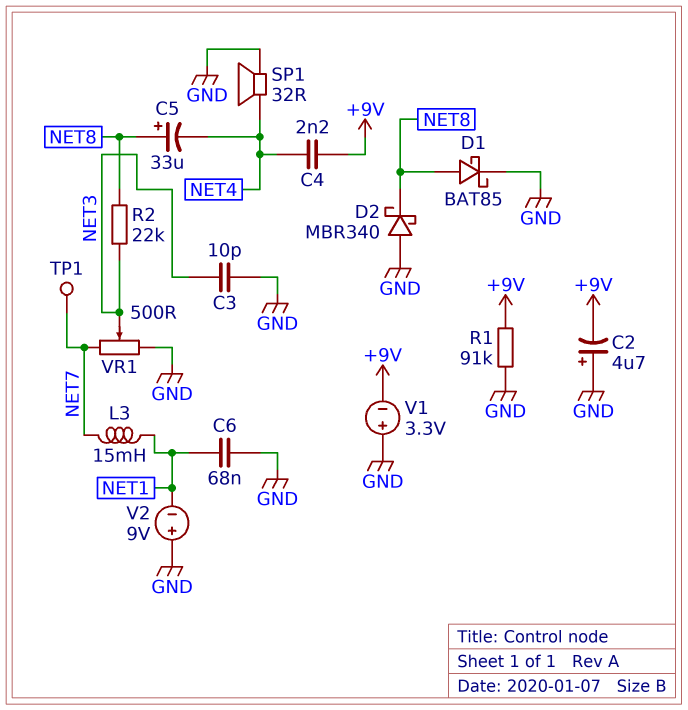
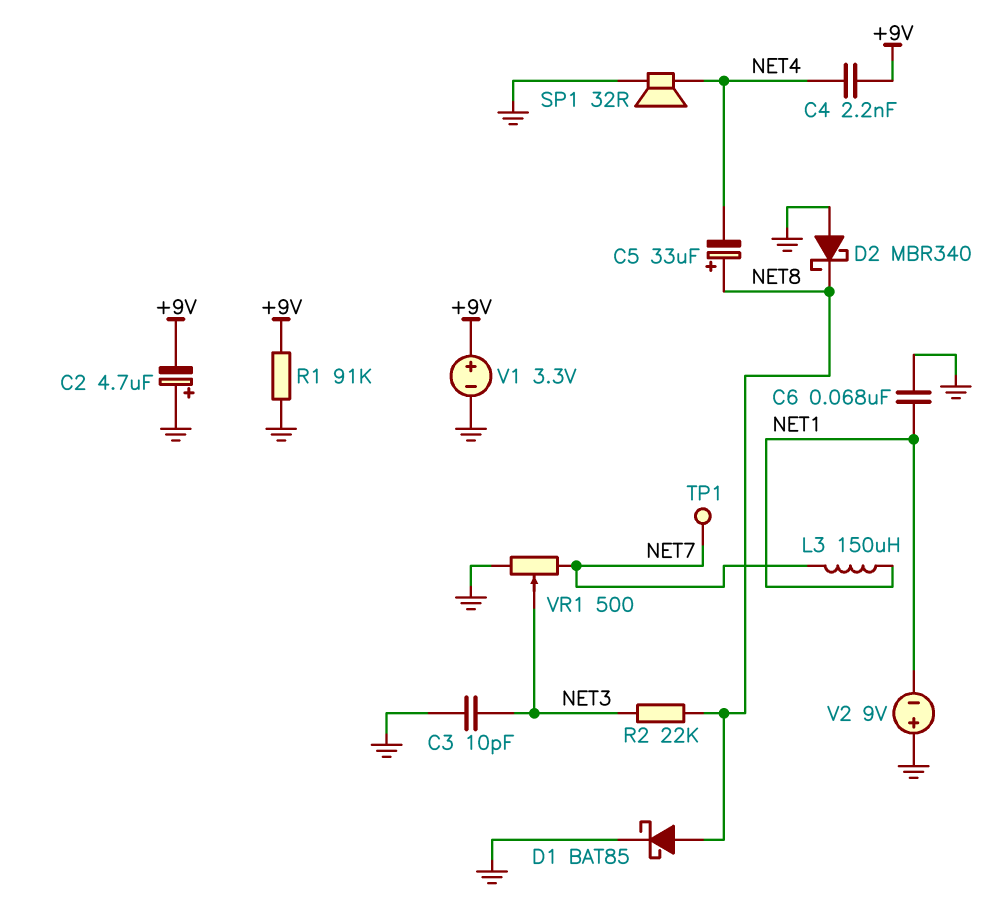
L3: 15mH (NET1, NET7) -> 150uH (NET1, NET7)
V1: 3.3V (plus GND, minus +9V) -> 3.3V (plus +9V, minus GND)

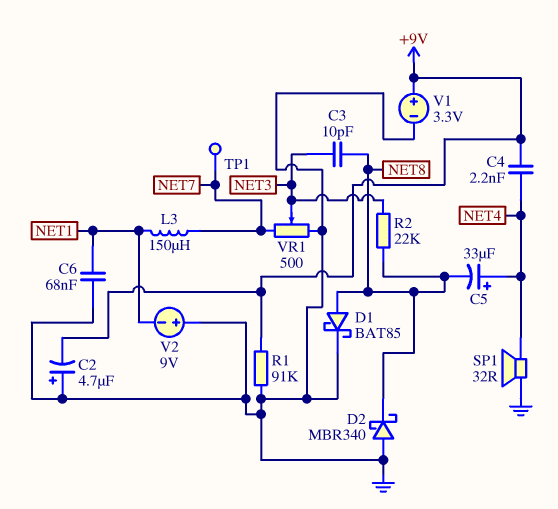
C3: 10pF (GND, NET3) -> 10pF (NET3, NET8)
C5: 33uF (plus NET8, minus NET4) -> 33uF (plus NET4, minus NET8)

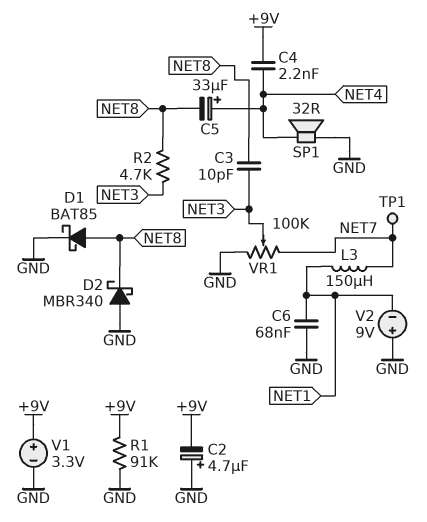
R2: 22k (NET3, NET8) -> 4.7k (NET3, NET8)
VR1: 500 (GND, NET7, wiper NET3) -> 100k (GND, NET7, wiper NET3)

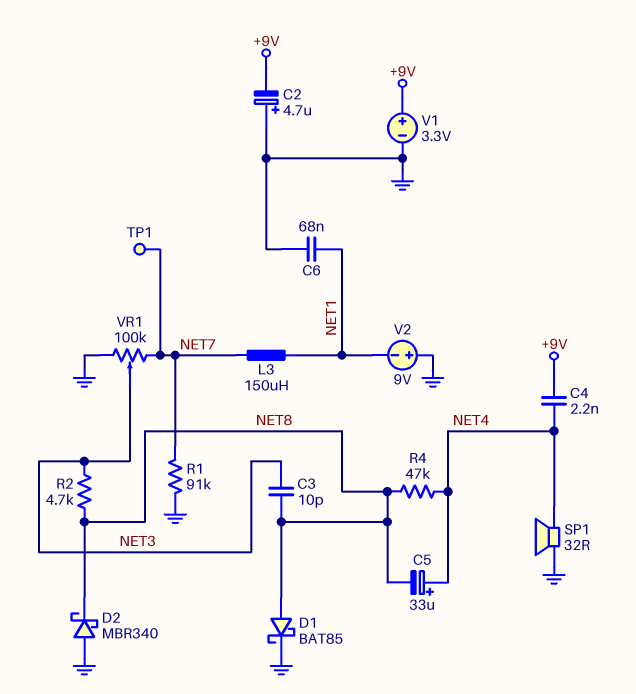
R1: 91k (+9V, GND) -> 91k (GND, NET7)
R4: none -> 47k (NET4, NET8)

